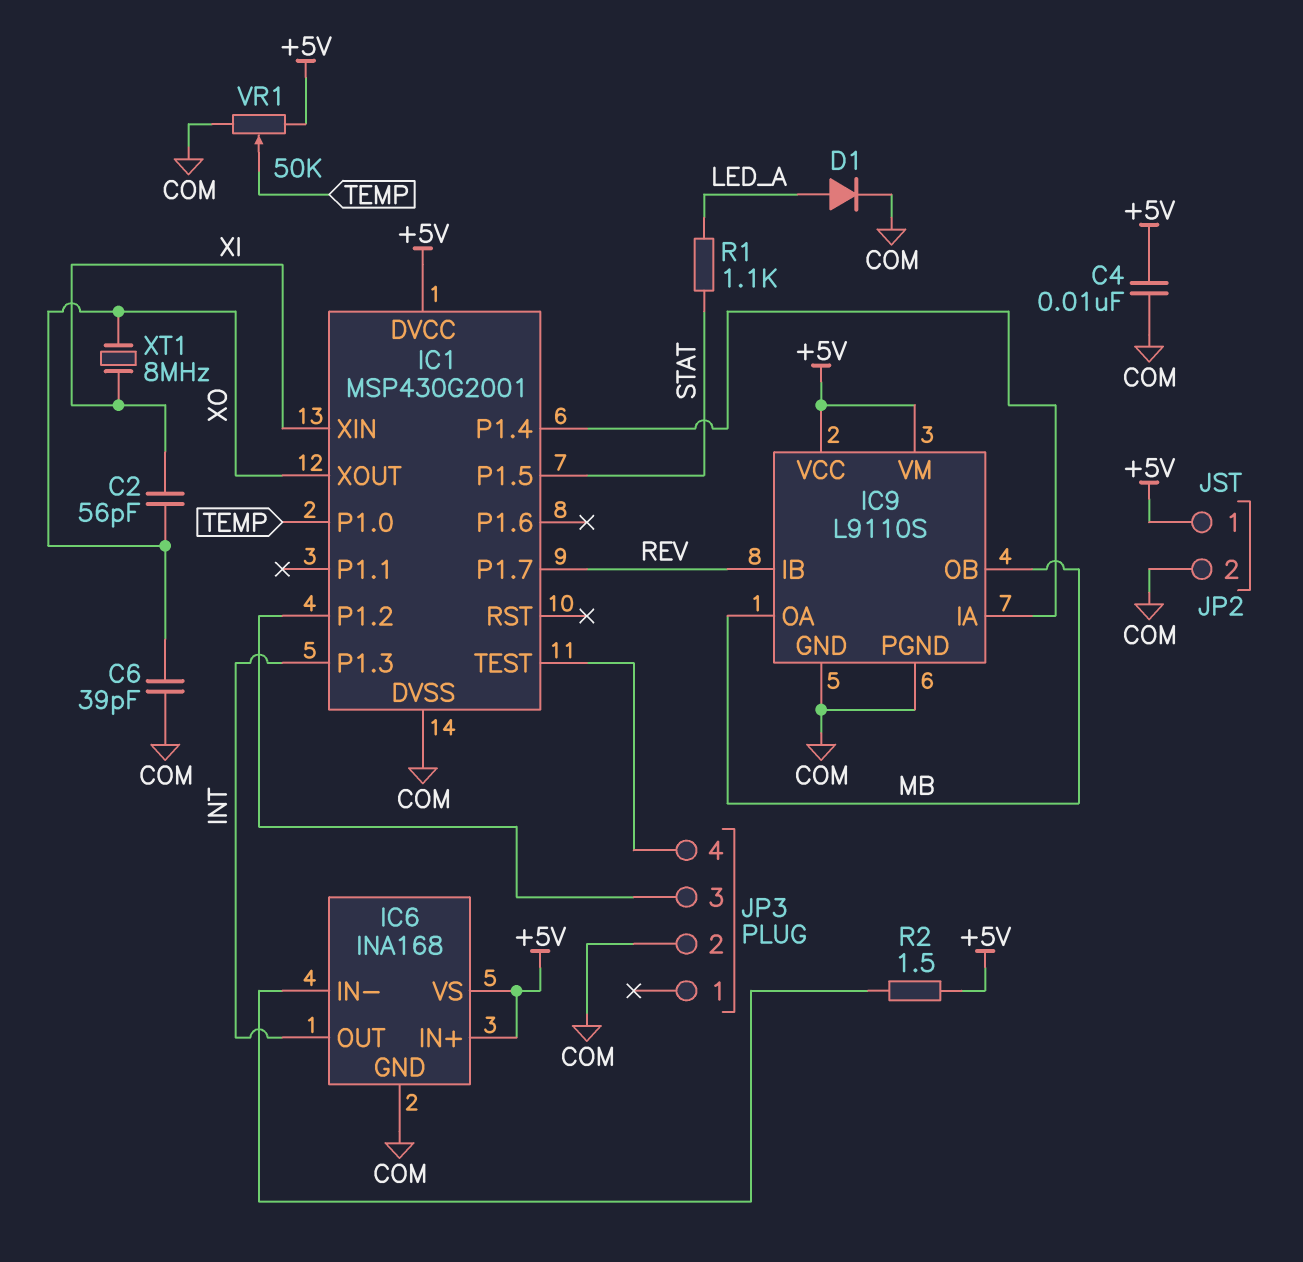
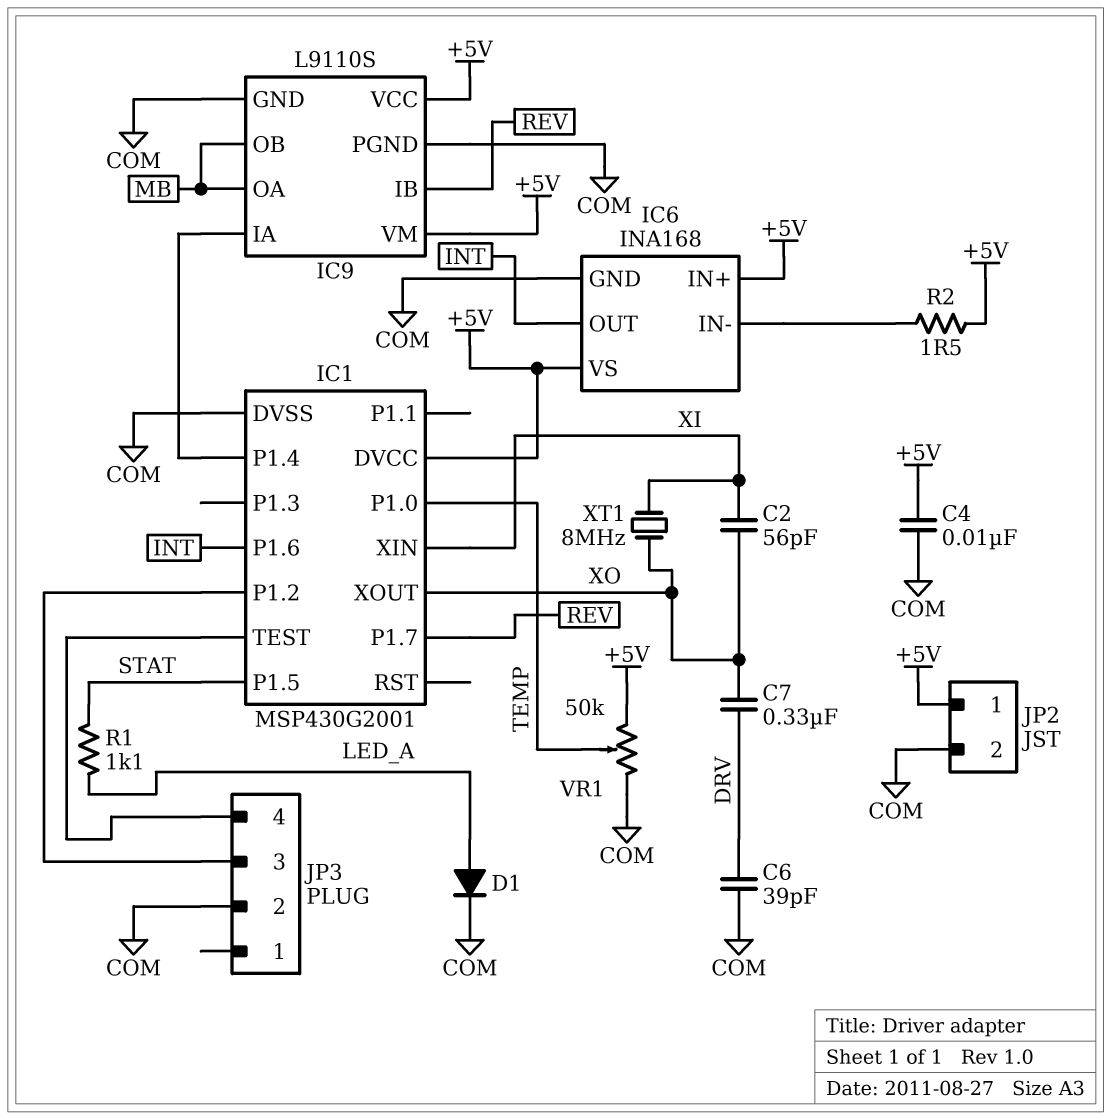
C6: 39pF (COM, XO) -> 39pF (COM, DRV)
C7: none -> 330nF (DRV, XO)
IC1 pin P1.3: INT -> none
IC1 pin P1.6: none -> INT

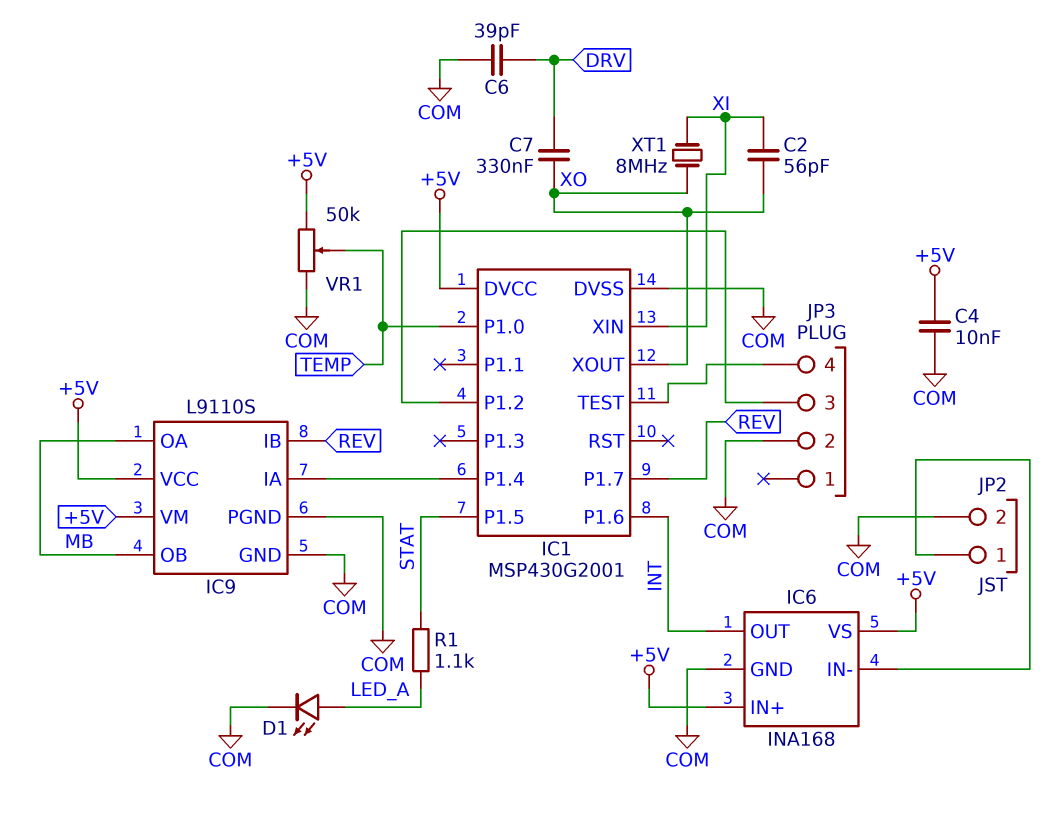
D1: diode (A LED_A, K COM) -> LED (A LED_A, K COM)
JP2 pin 1: +5V -> IC6/IN-
R2: 1.5 (+5V, IC6/IN-) -> none

